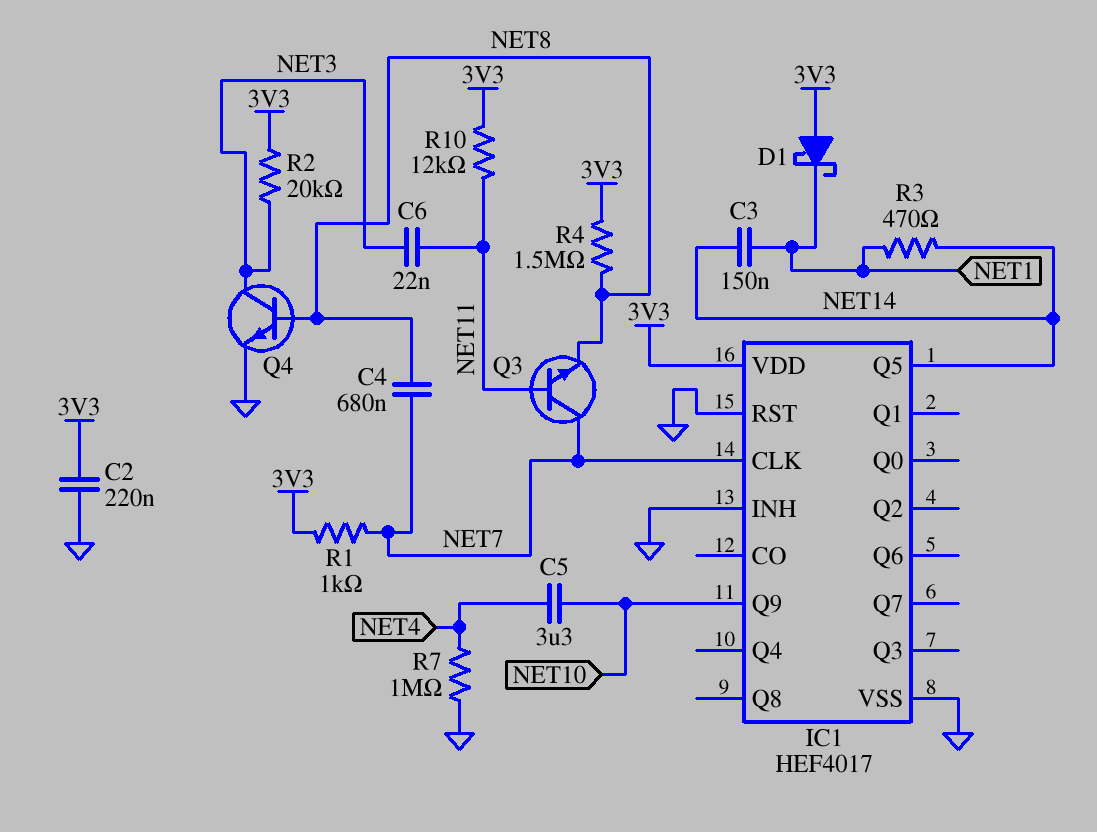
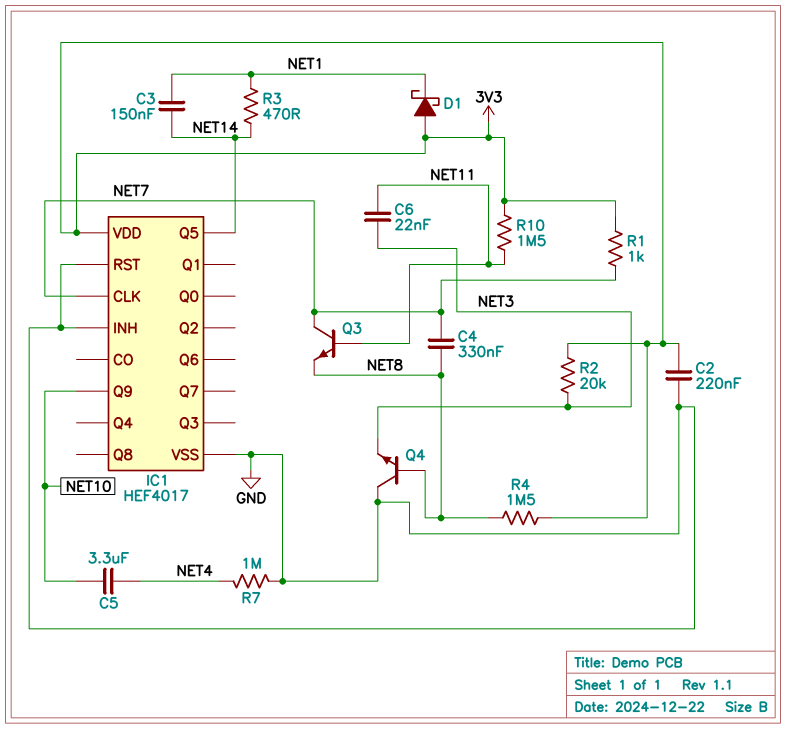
C4: 680nF (NET7, NET8) -> 330nF (NET7, NET8)
Q4: NPN (B NET8, C NET3, E GND) -> NPN (B NET8, C GND, E NET3)
R10: 12k (3V3, NET11) -> 1.5M (3V3, NET11)

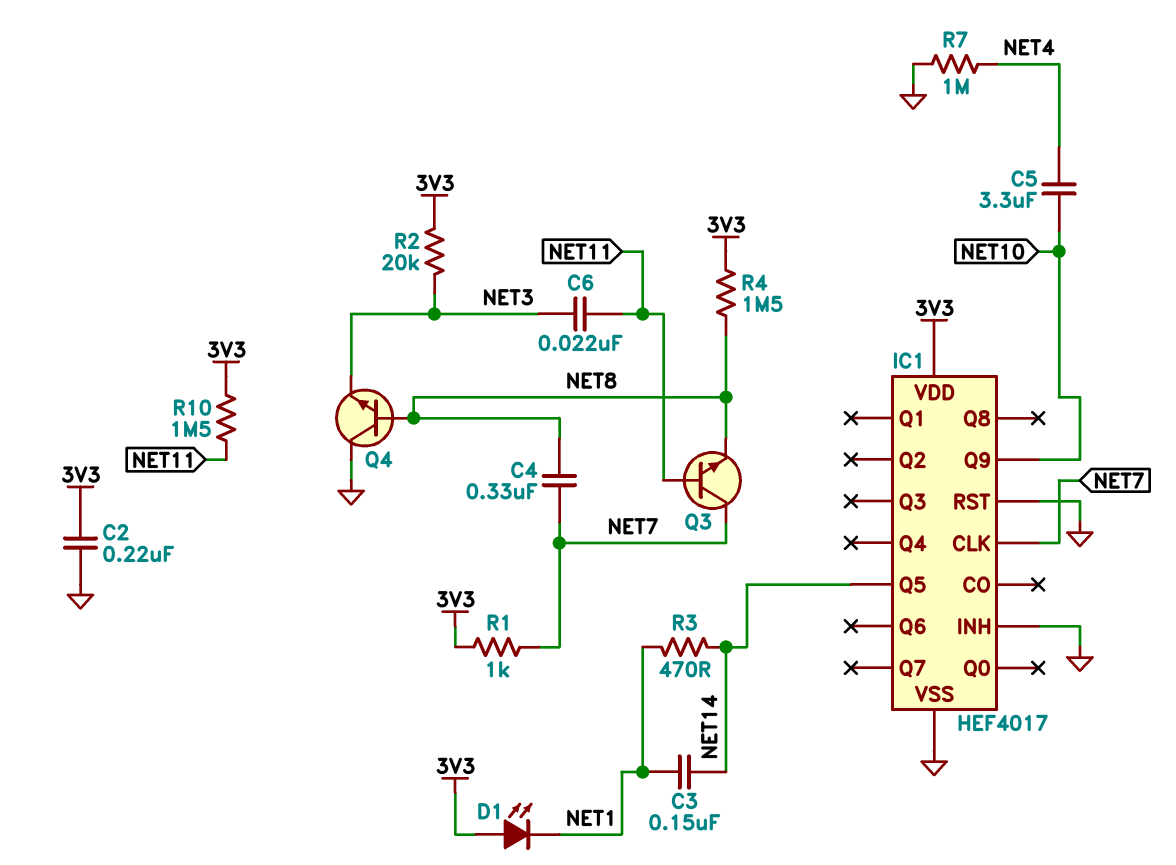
D1: schottky (A 3V3, K NET1) -> LED (A 3V3, K NET1)

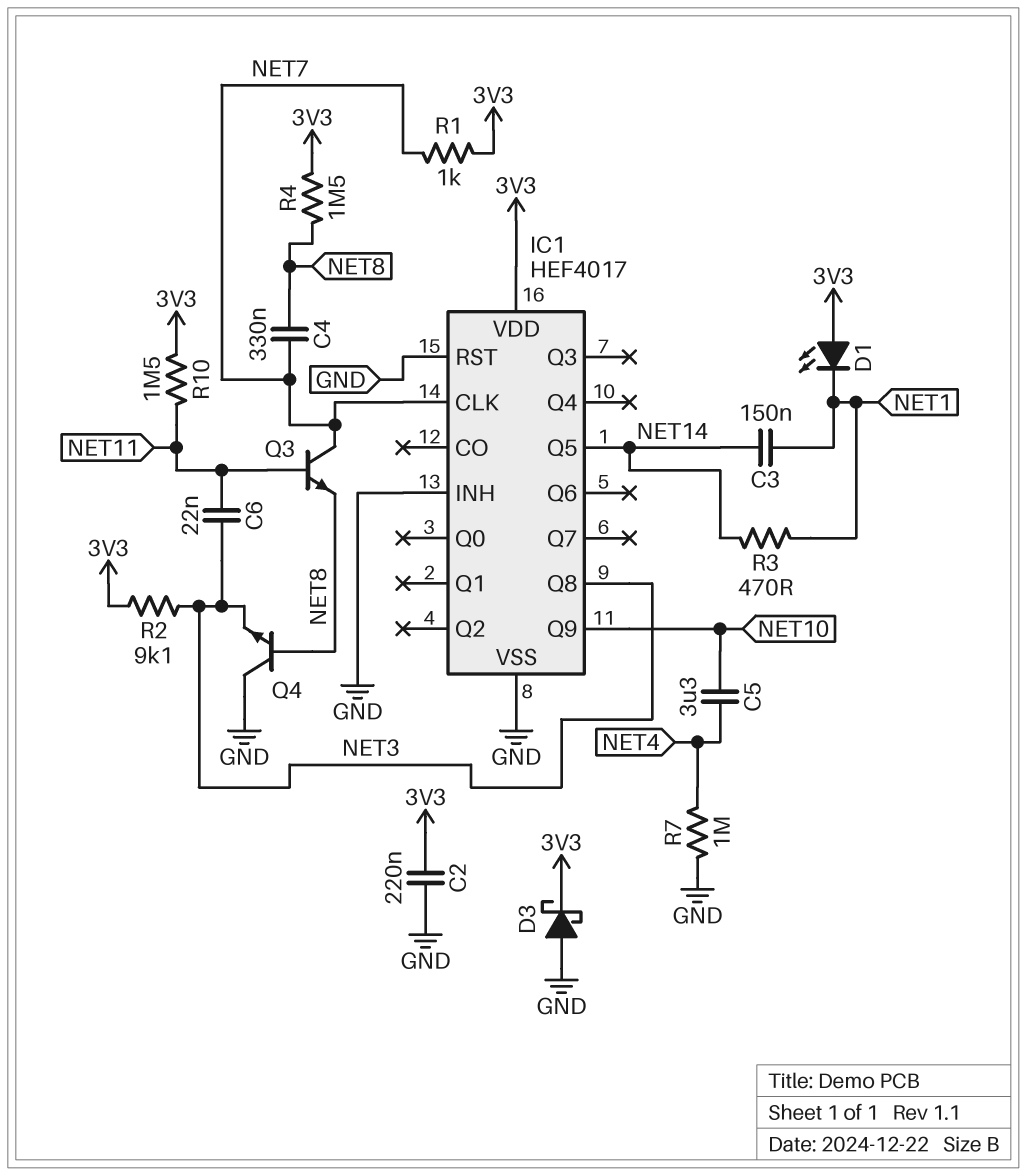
D3: none -> schottky (A GND, K 3V3)
IC1 pin Q8: none -> NET3
R2: 20k (3V3, NET3) -> 9.1k (3V3, NET3)

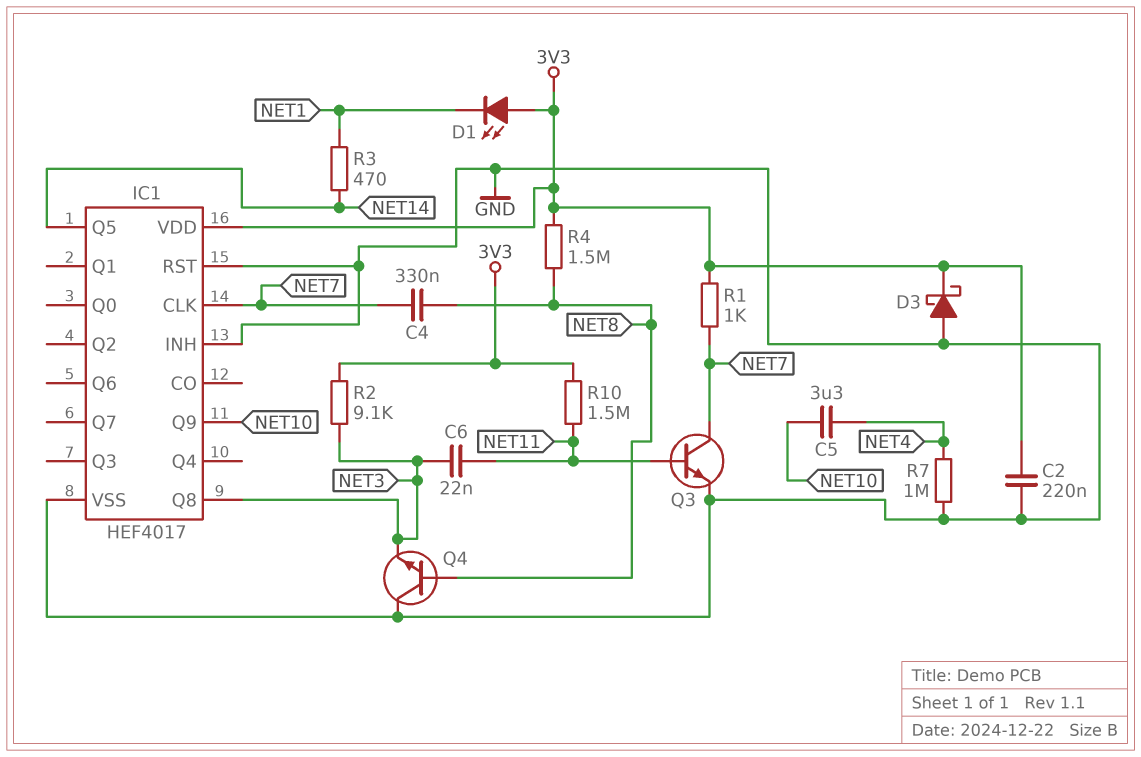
C3: 150nF (NET1, NET14) -> none
Q3: NPN (B NET11, C NET7, E NET8) -> NPN (B NET11, C NET7, E GND)

